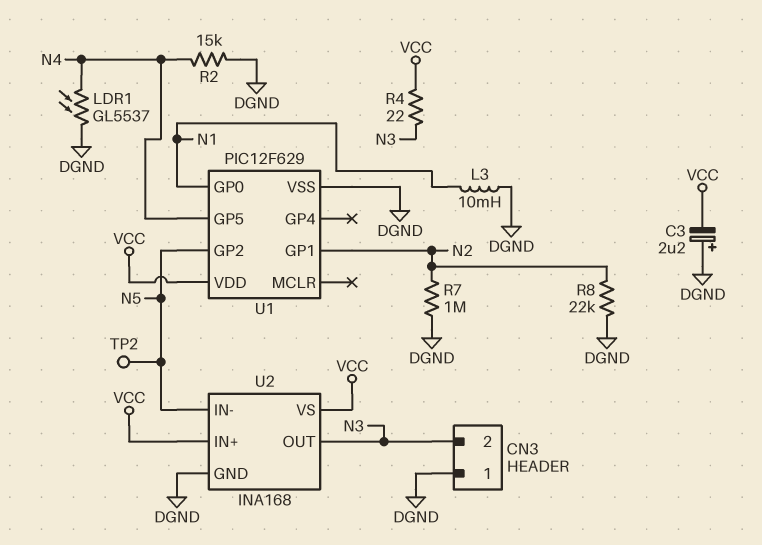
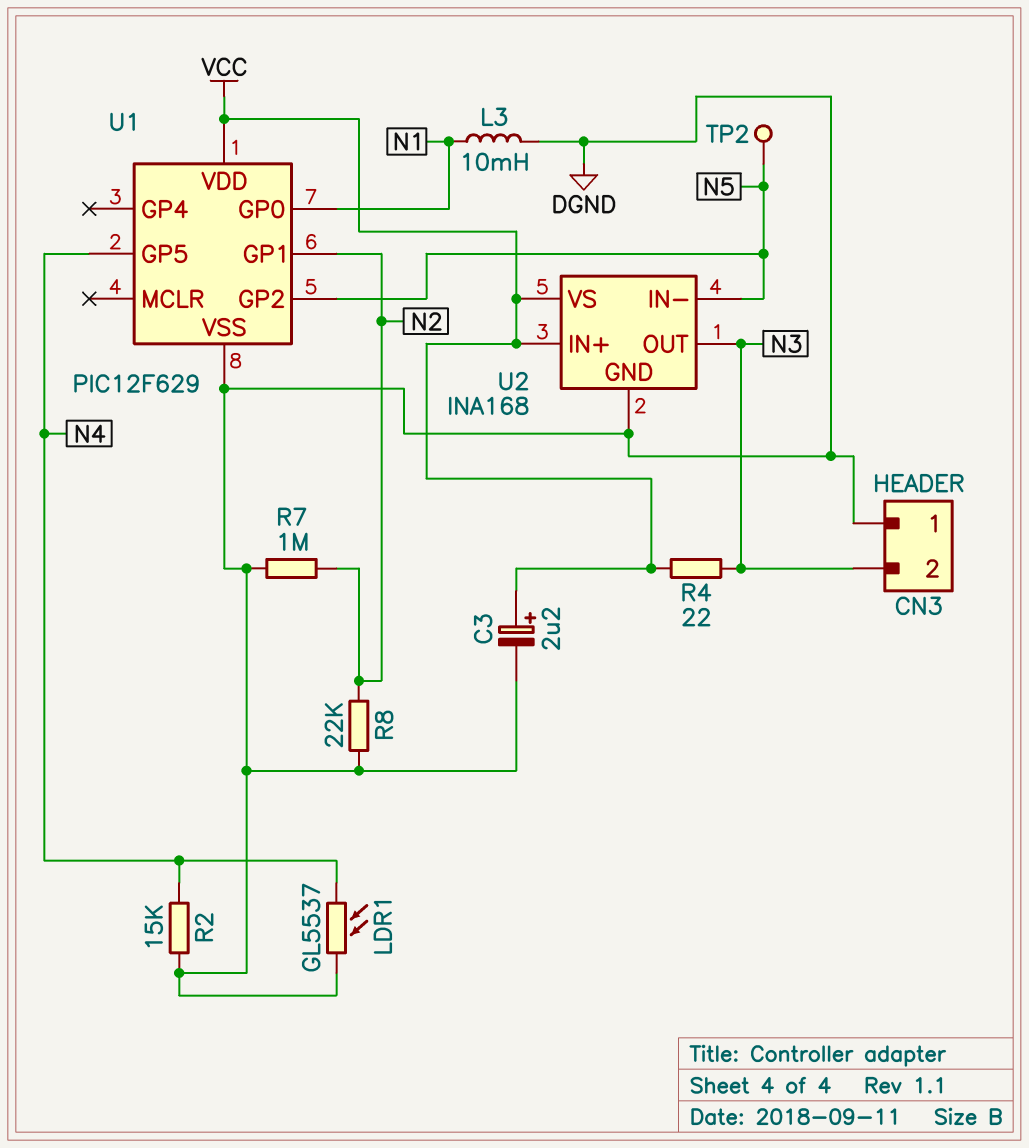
C3: 2.2uF (plus DGND, minus VCC) -> 2.2uF (plus VCC, minus DGND)

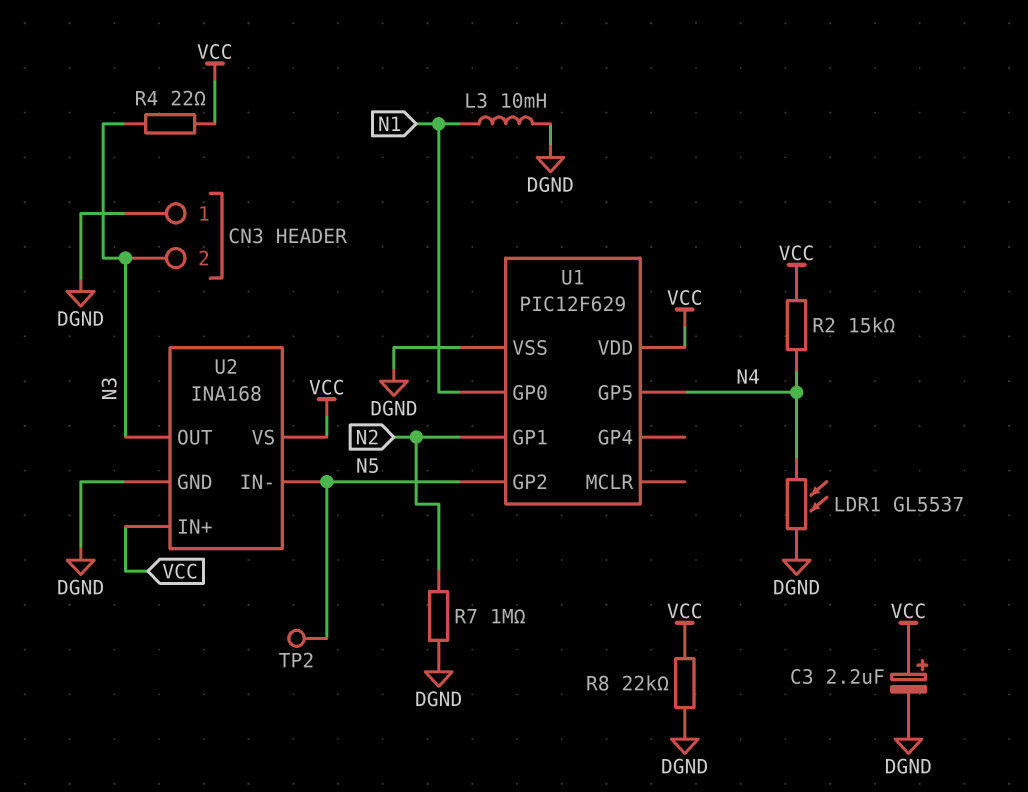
R2: 15k (DGND, N4) -> 15k (N4, VCC)
R8: 22k (DGND, N2) -> 22k (DGND, VCC)

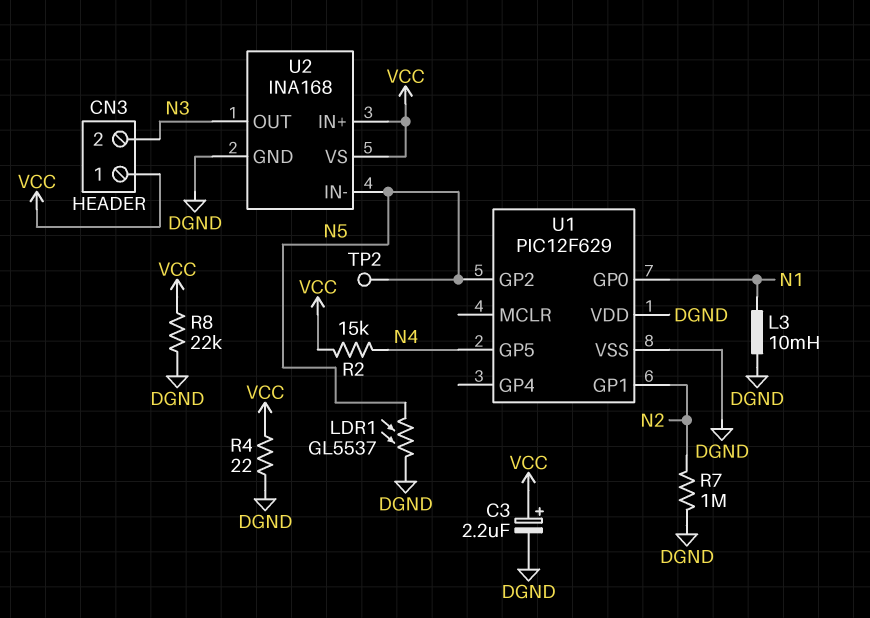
CN3 pin 1: DGND -> VCC
LDR1: GL5537 (DGND, N4) -> GL5537 (DGND, N5)
R4: 22 (N3, VCC) -> 22 (DGND, VCC)
U1 pin VDD: VCC -> DGND

